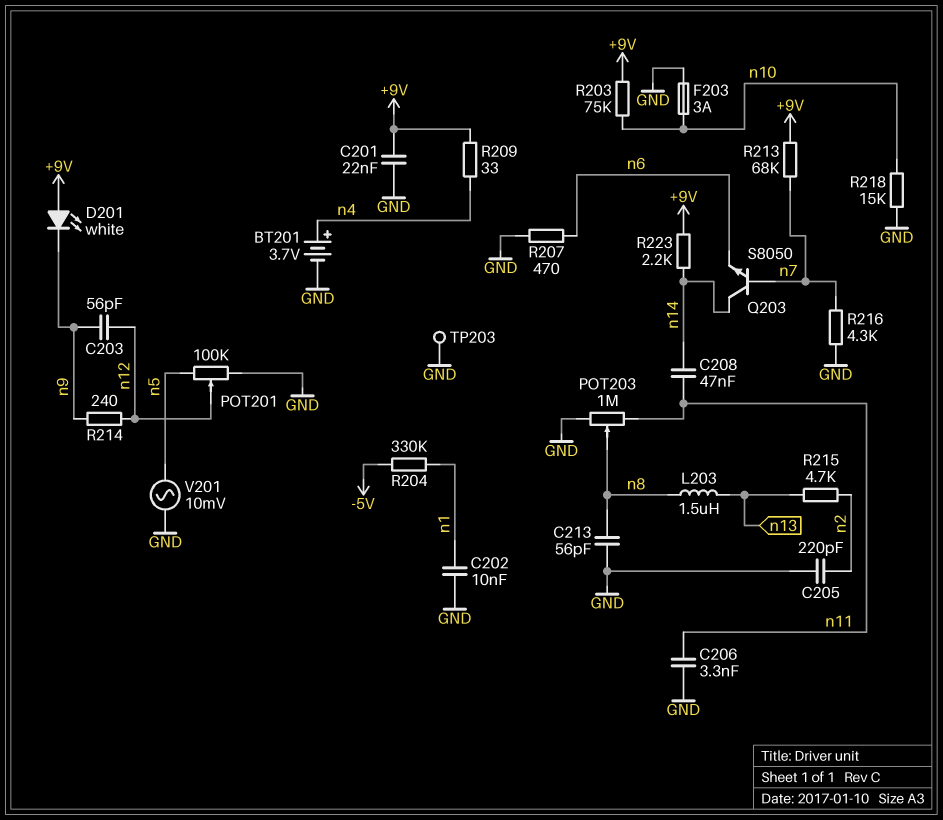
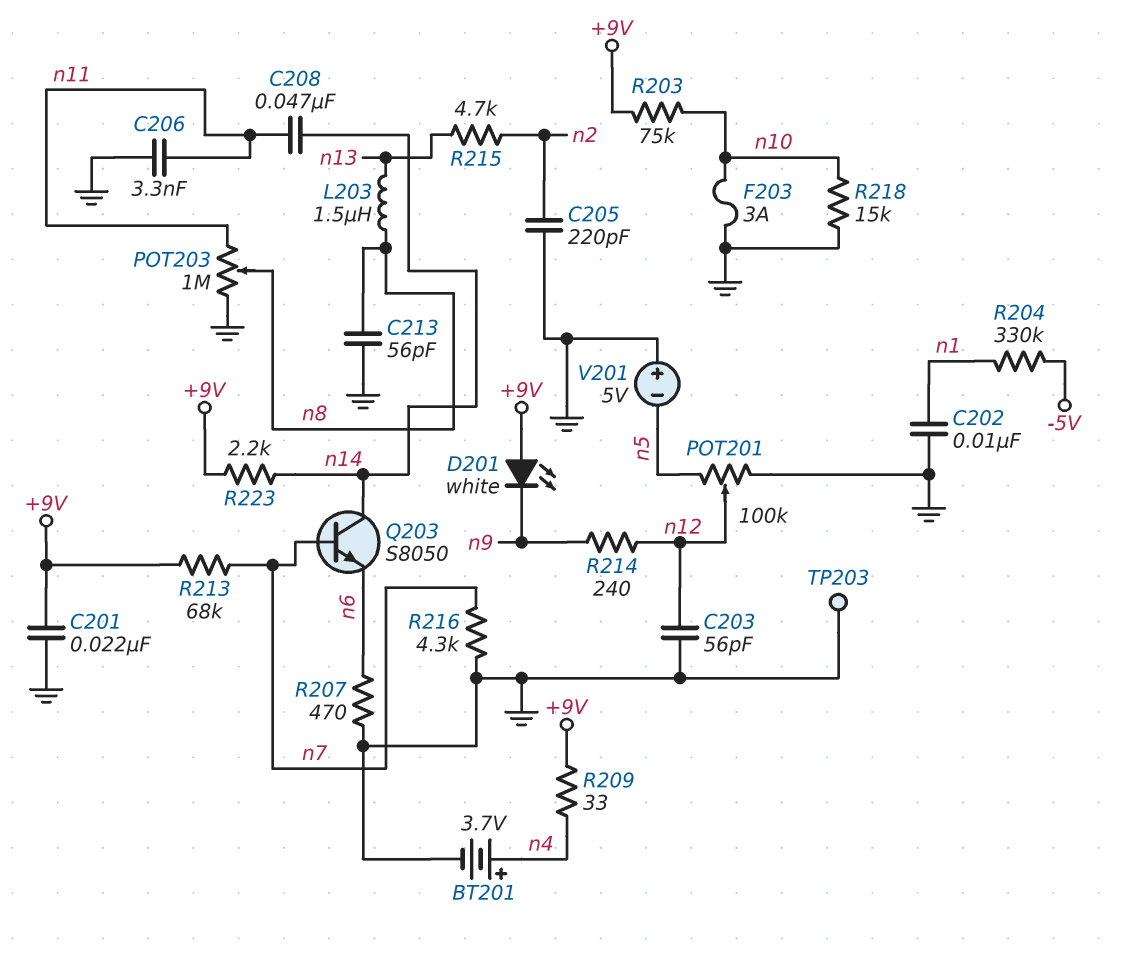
C203: 56pF (n9, n12) -> 56pF (GND, n12)
V201: AC 10mV (GND, n5) -> 5V (plus GND, minus n5)

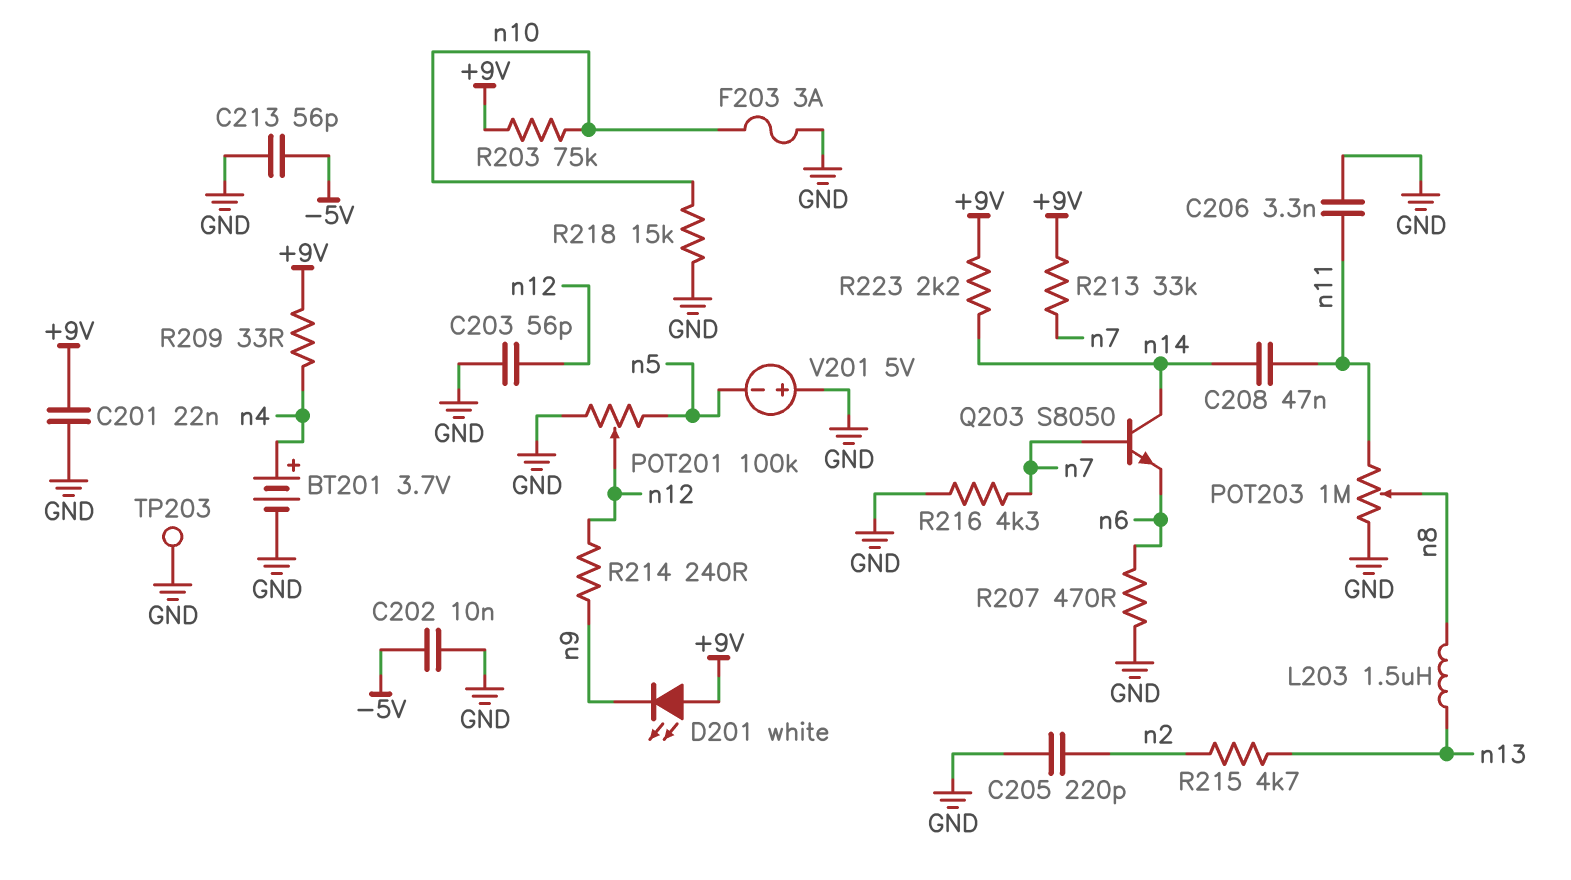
C202: 10nF (GND, n1) -> 10nF (-5V, GND)
C213: 56pF (GND, n8) -> 56pF (-5V, GND)
R204: 330k (-5V, n1) -> none
R213: 68k (+9V, n7) -> 33k (+9V, n7)

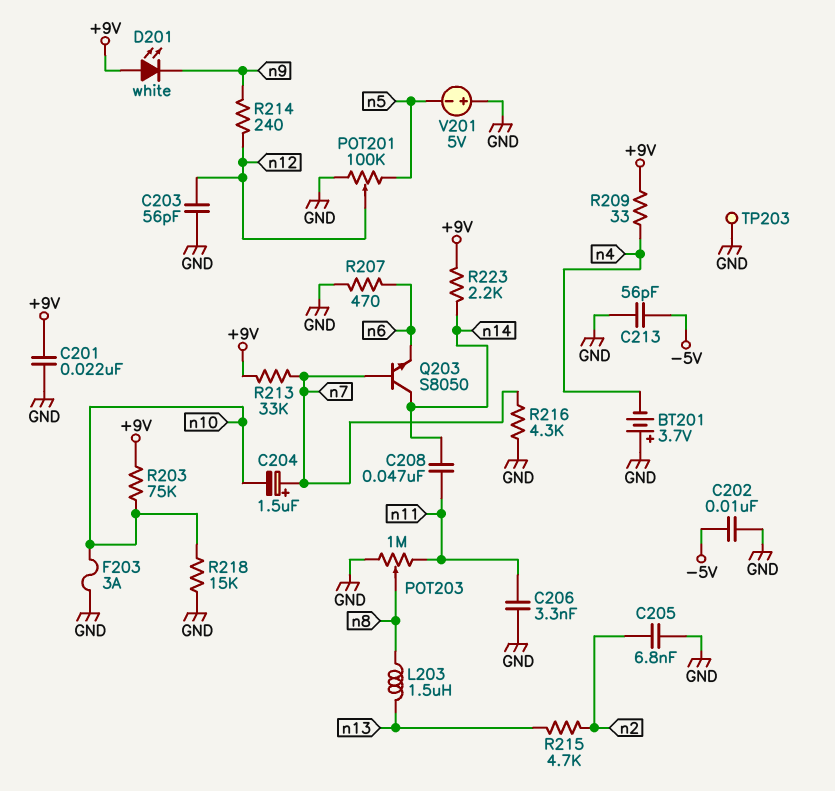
BT201: 3.7V (plus n4, minus GND) -> 3.7V (plus GND, minus n4)
C204: none -> 1.5uF (plus n7, minus n10)
C205: 220pF (GND, n2) -> 6.8nF (GND, n2)

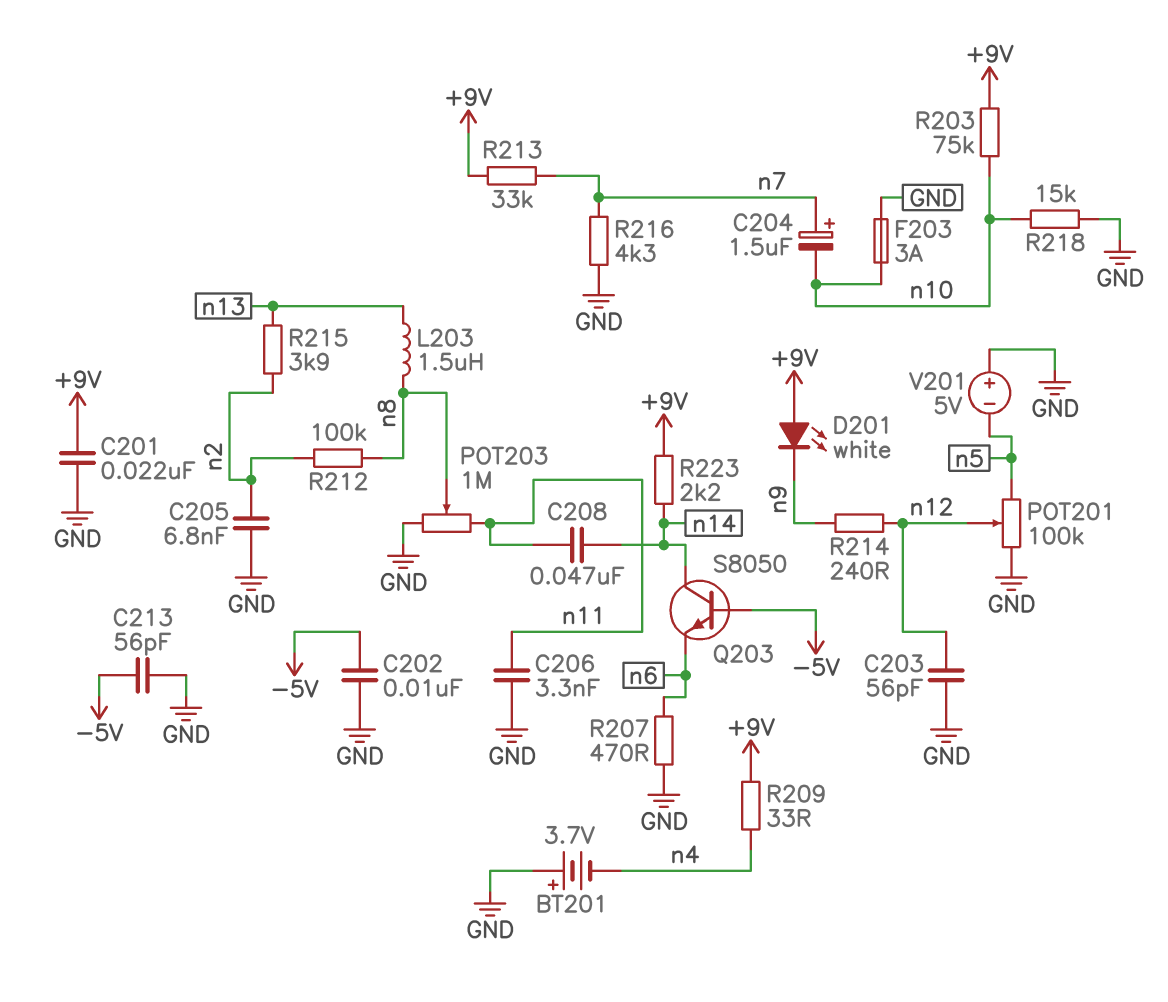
Q203: NPN S8050 (B n7, C n14, E n6) -> NPN S8050 (B -5V, C n14, E n6)
R212: none -> 100k (n2, n8)
R215: 4.7k (n2, n13) -> 3.9k (n2, n13)
TP203: test point (GND) -> none

